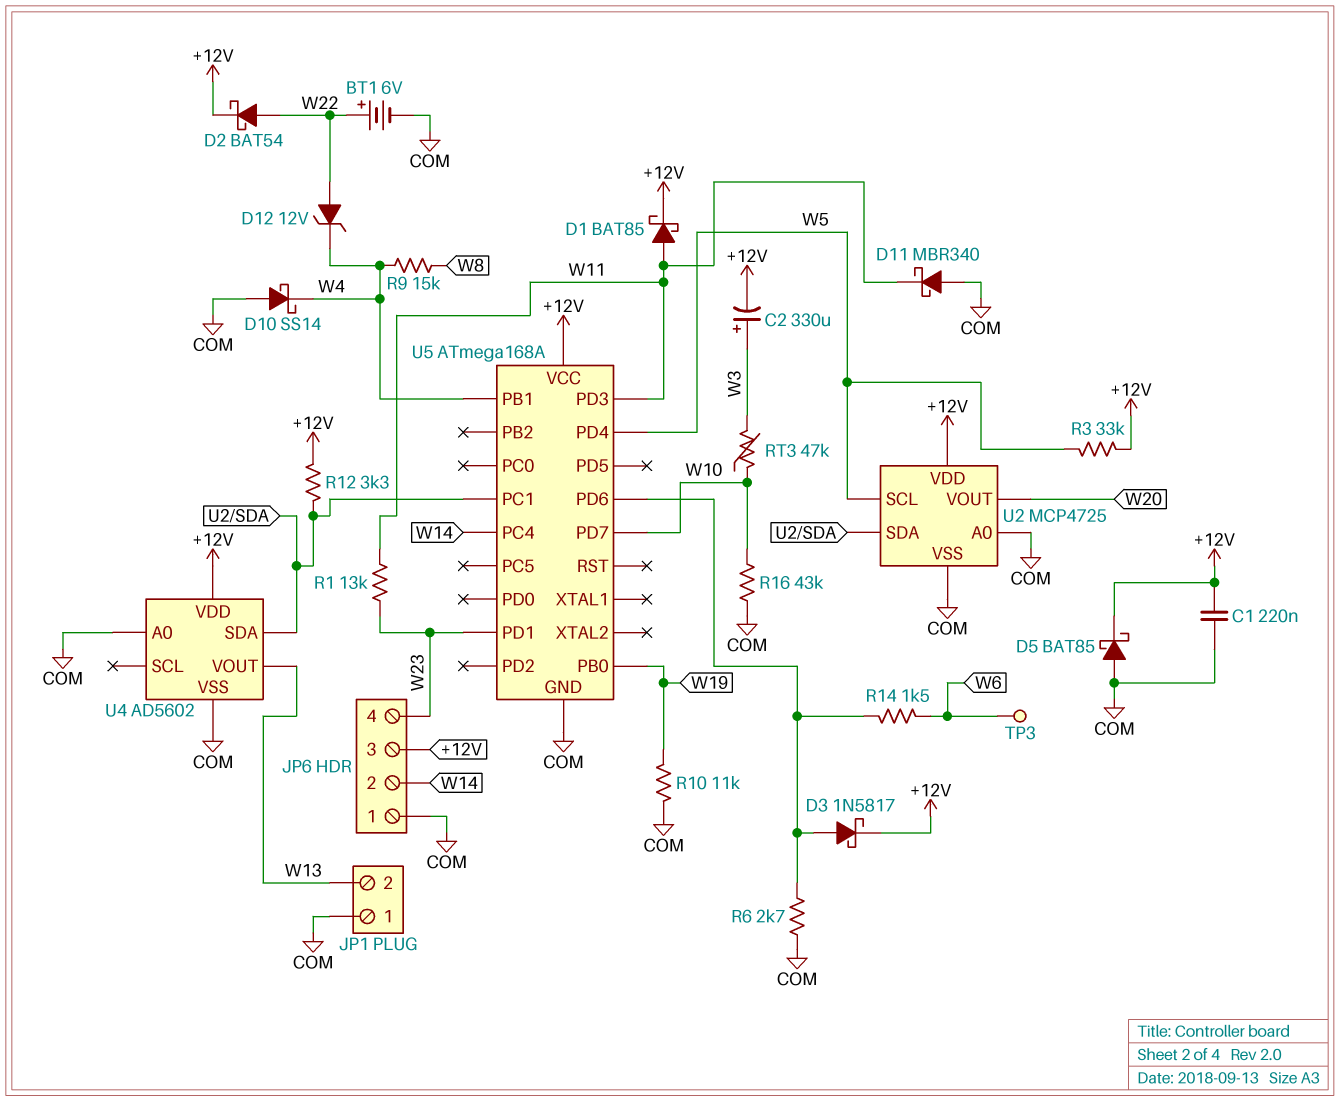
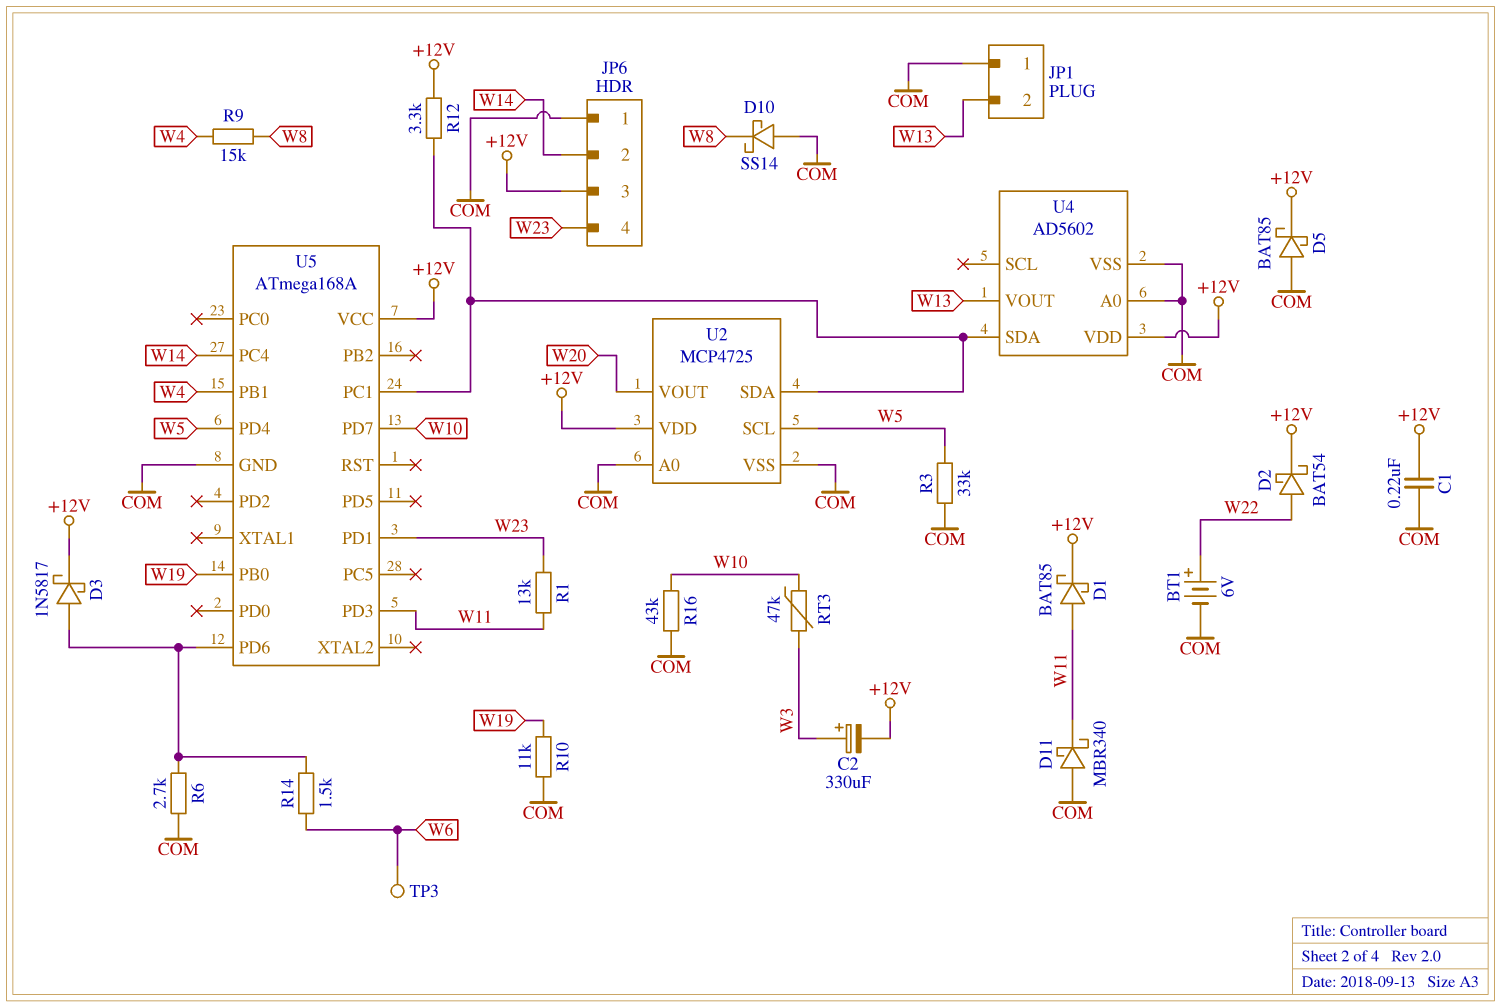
D10: schottky SS14 (A COM, K W4) -> schottky SS14 (A COM, K W8)
D12: zener 12V (A W22, K W4) -> none
R3: 33k (+12V, W5) -> 33k (COM, W5)

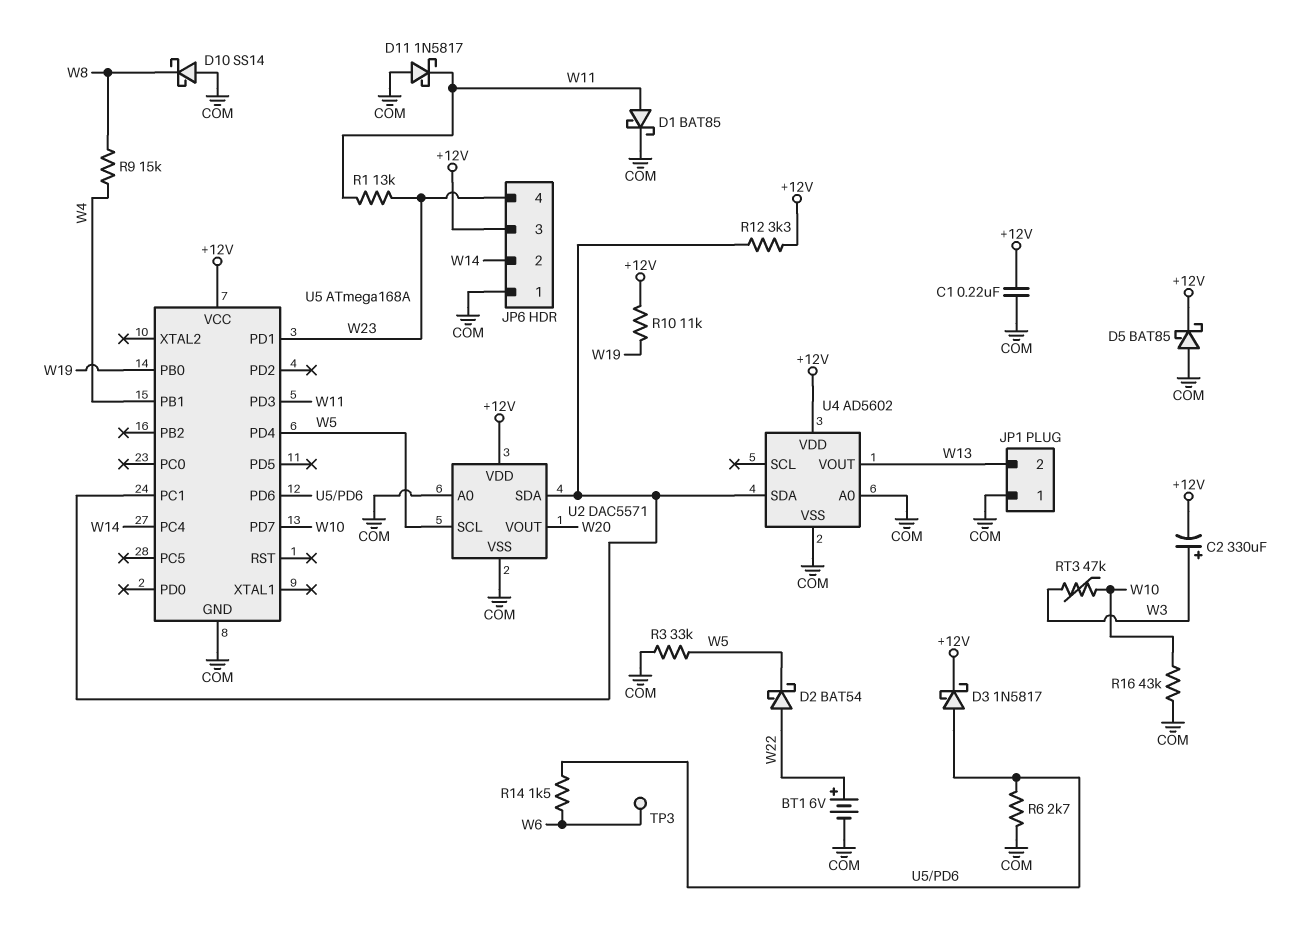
D1: schottky BAT85 (A W11, K +12V) -> schottky BAT85 (A W11, K COM)
D2: schottky BAT54 (A W22, K +12V) -> schottky BAT54 (A W22, K W5)
D11: schottky MBR340 (A COM, K W11) -> schottky 1N5817 (A COM, K W11)
R10: 11k (COM, W19) -> 11k (+12V, W19)
U2: MCP4725 -> DAC5571

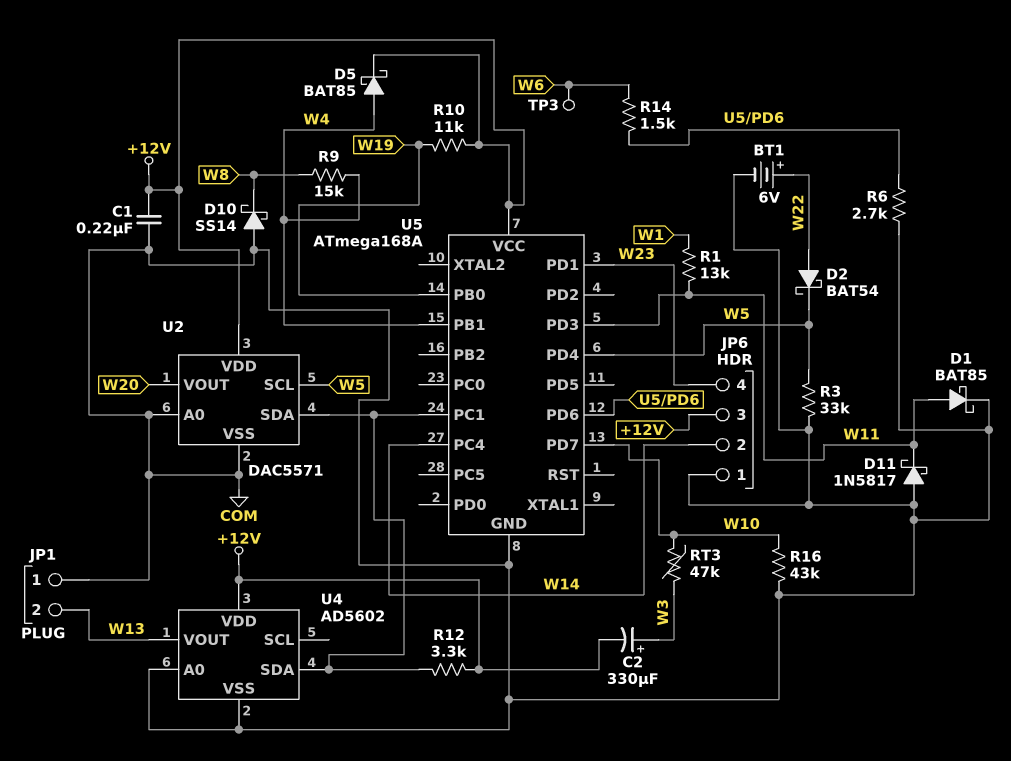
D3: schottky 1N5817 (A U5/PD6, K +12V) -> none
D5: schottky BAT85 (A COM, K +12V) -> schottky BAT85 (A W4, K +12V)
R1: 13k (W11, W23) -> 13k (W1, W11)

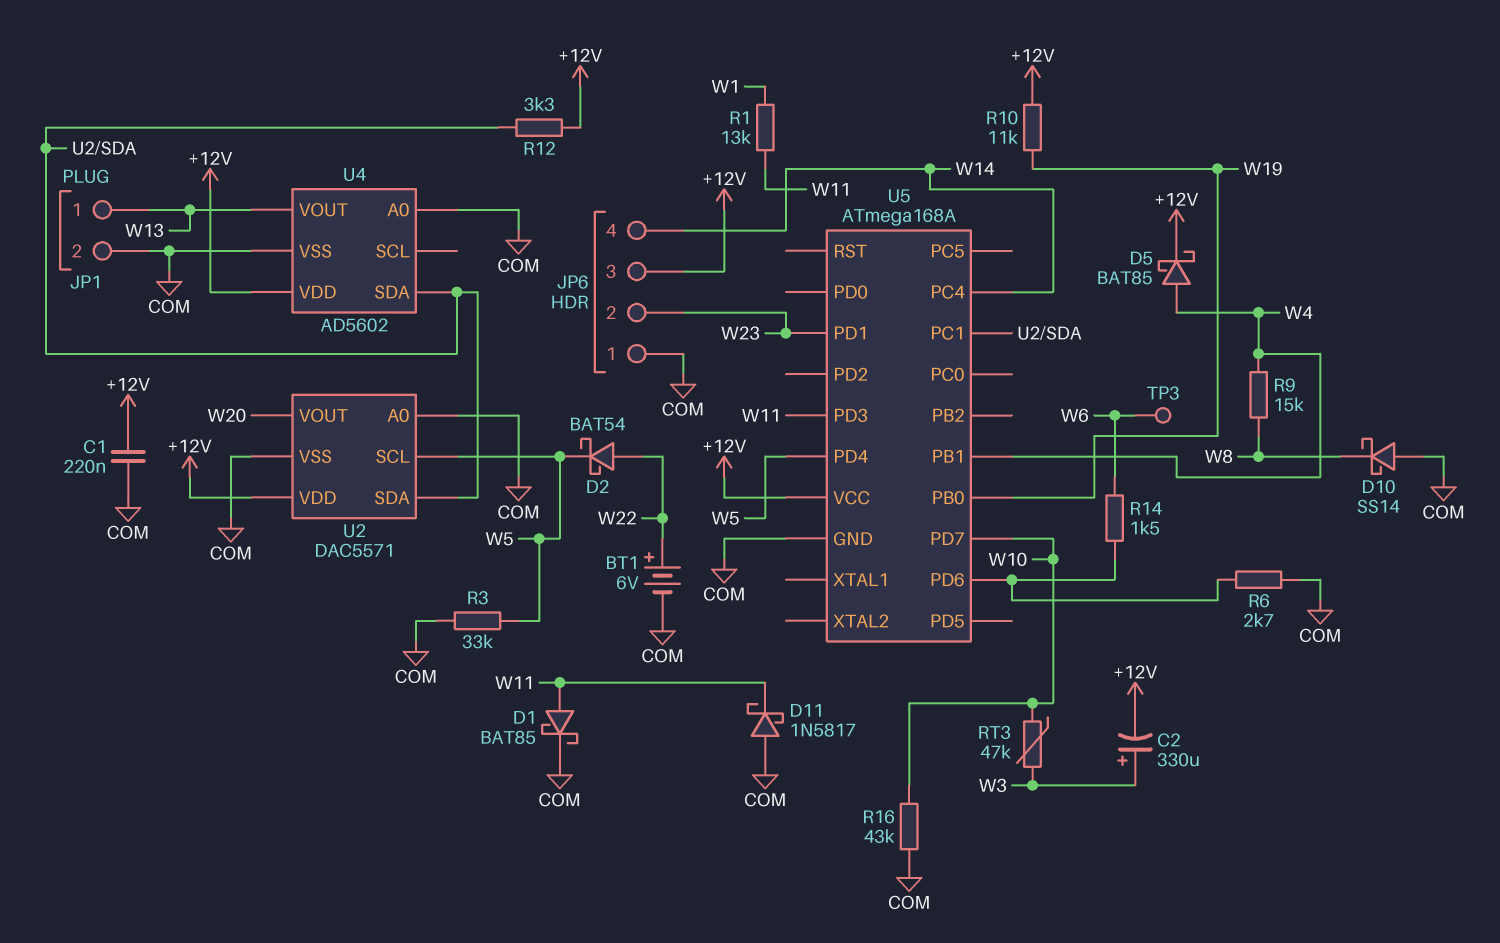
JP1 pin 1: COM -> W13
JP1 pin 2: W13 -> COM
JP6 pin 2: W14 -> W23
JP6 pin 4: W23 -> W14

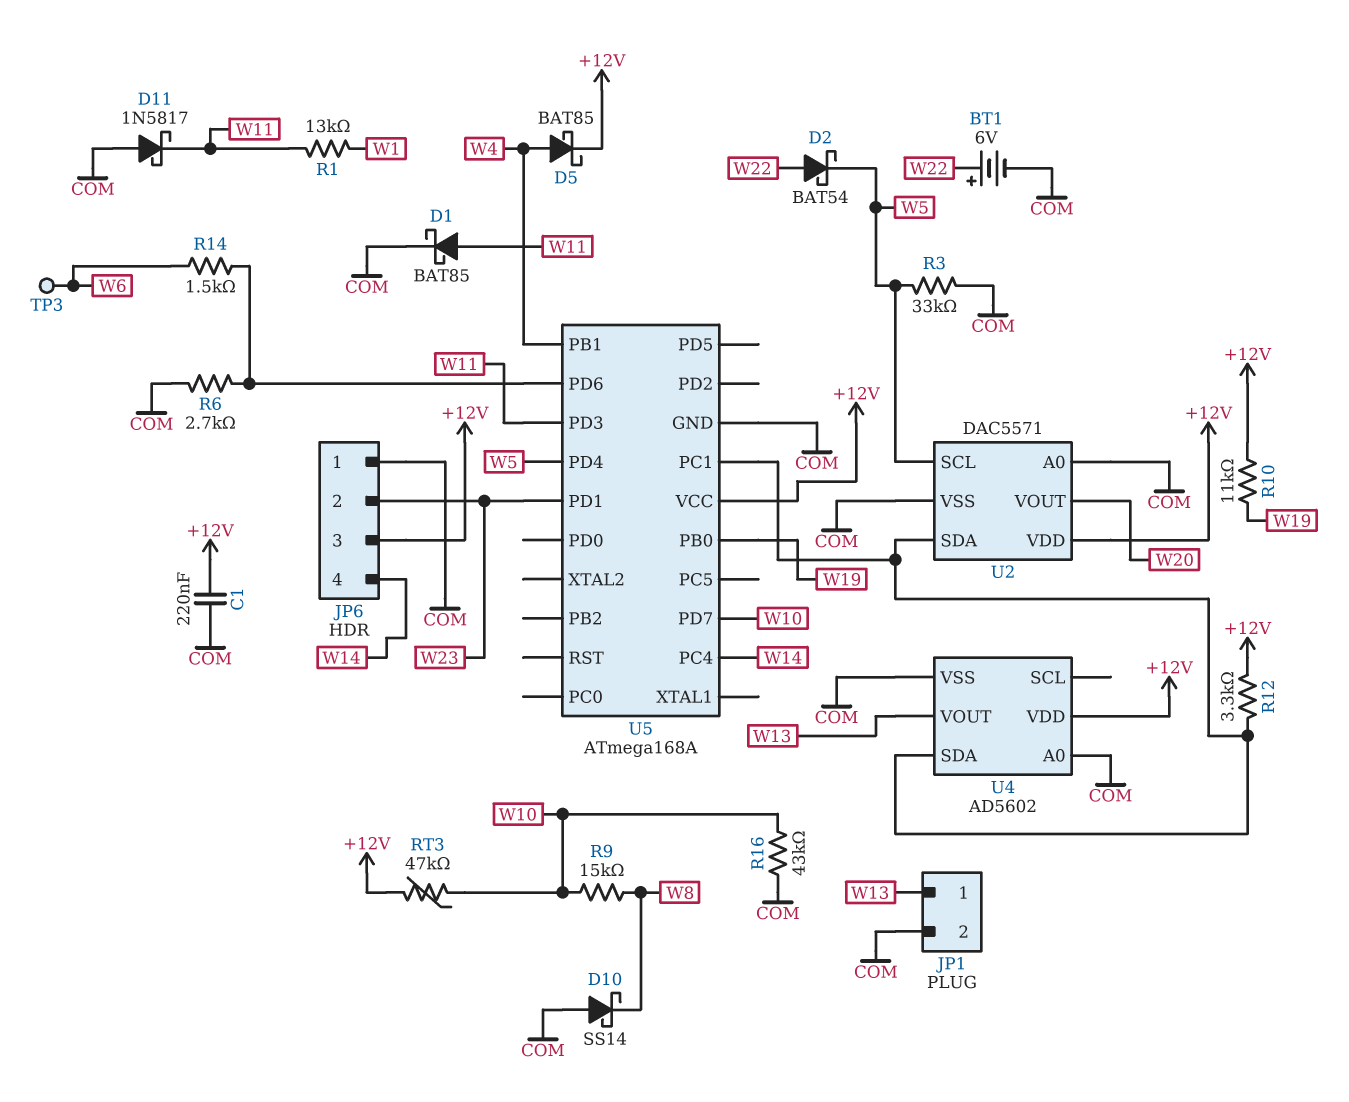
C2: 330uF (plus W3, minus +12V) -> none
R9: 15k (W4, W8) -> 15k (W8, W10)
RT3: 47k (W3, W10) -> 47k (+12V, W10)

